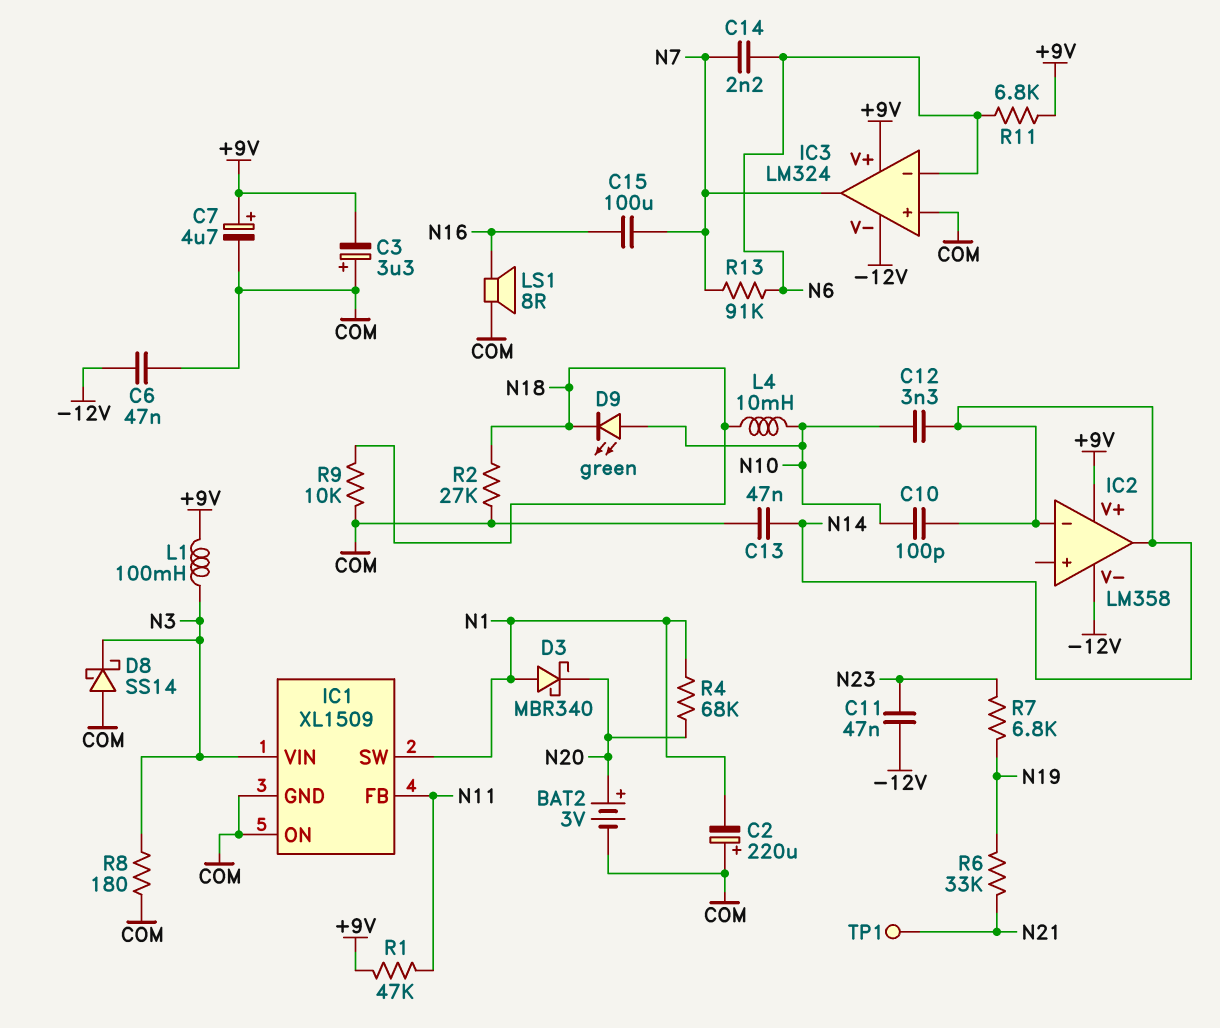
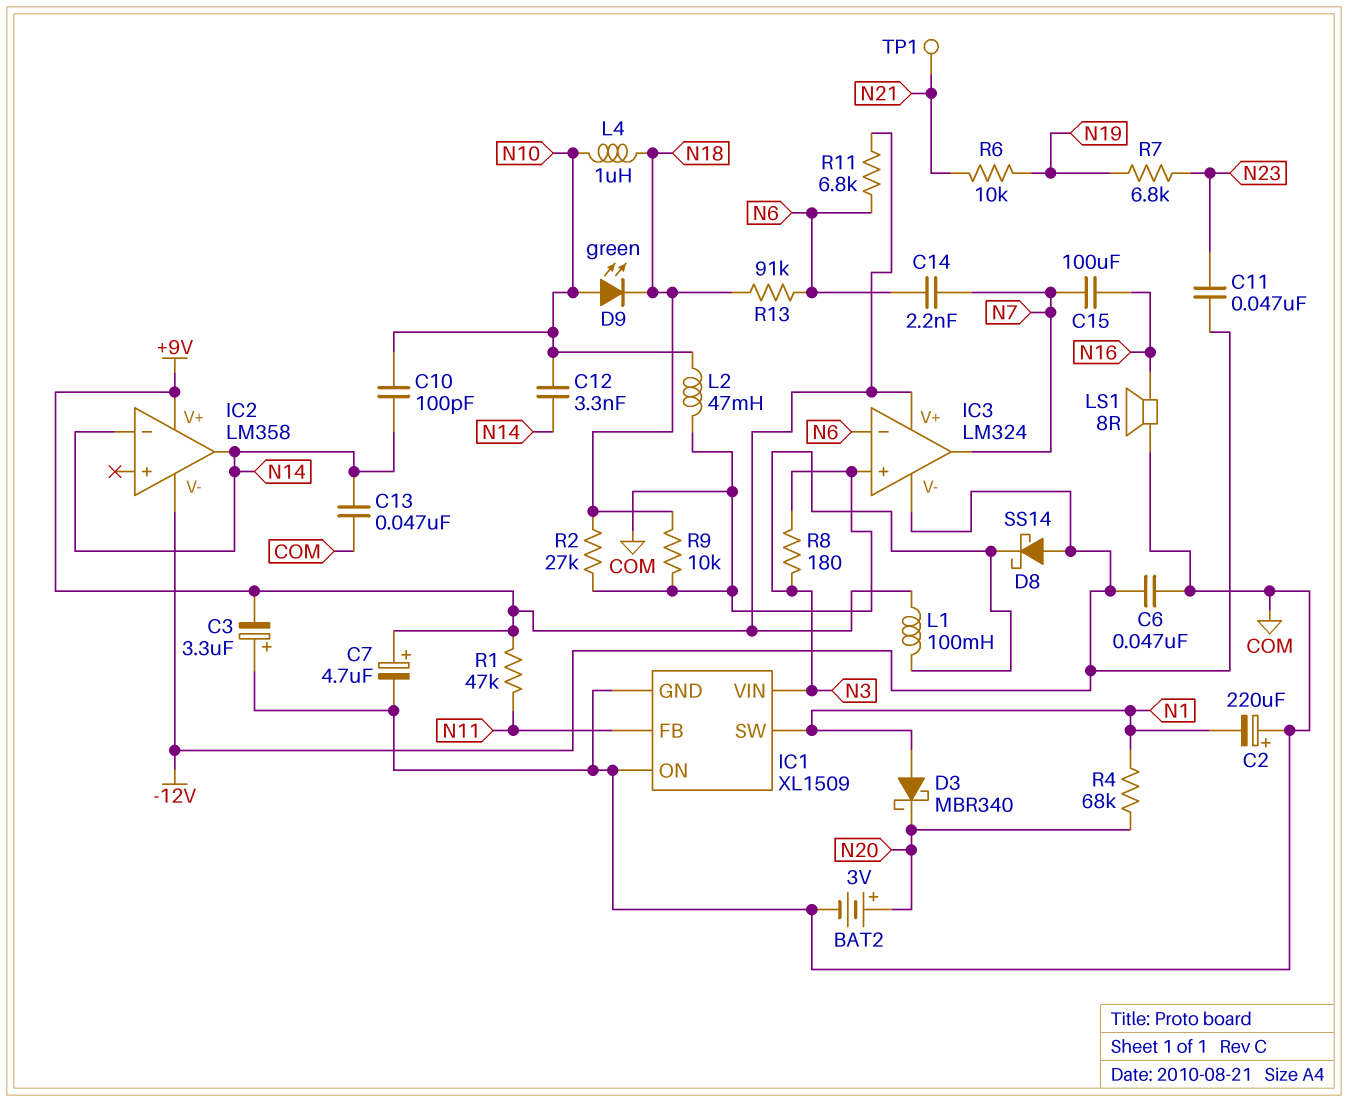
D8: schottky SS14 (A COM, K N3) -> schottky SS14 (A -12V, K N3)
L2: none -> 47mH (COM, N10)
L4: 10mH (N10, N18) -> 1uH (N10, N18)
R6: 33k (N19, N21) -> 10k (N19, N21)
R13: 91k (N6, N7) -> 91k (N6, N18)

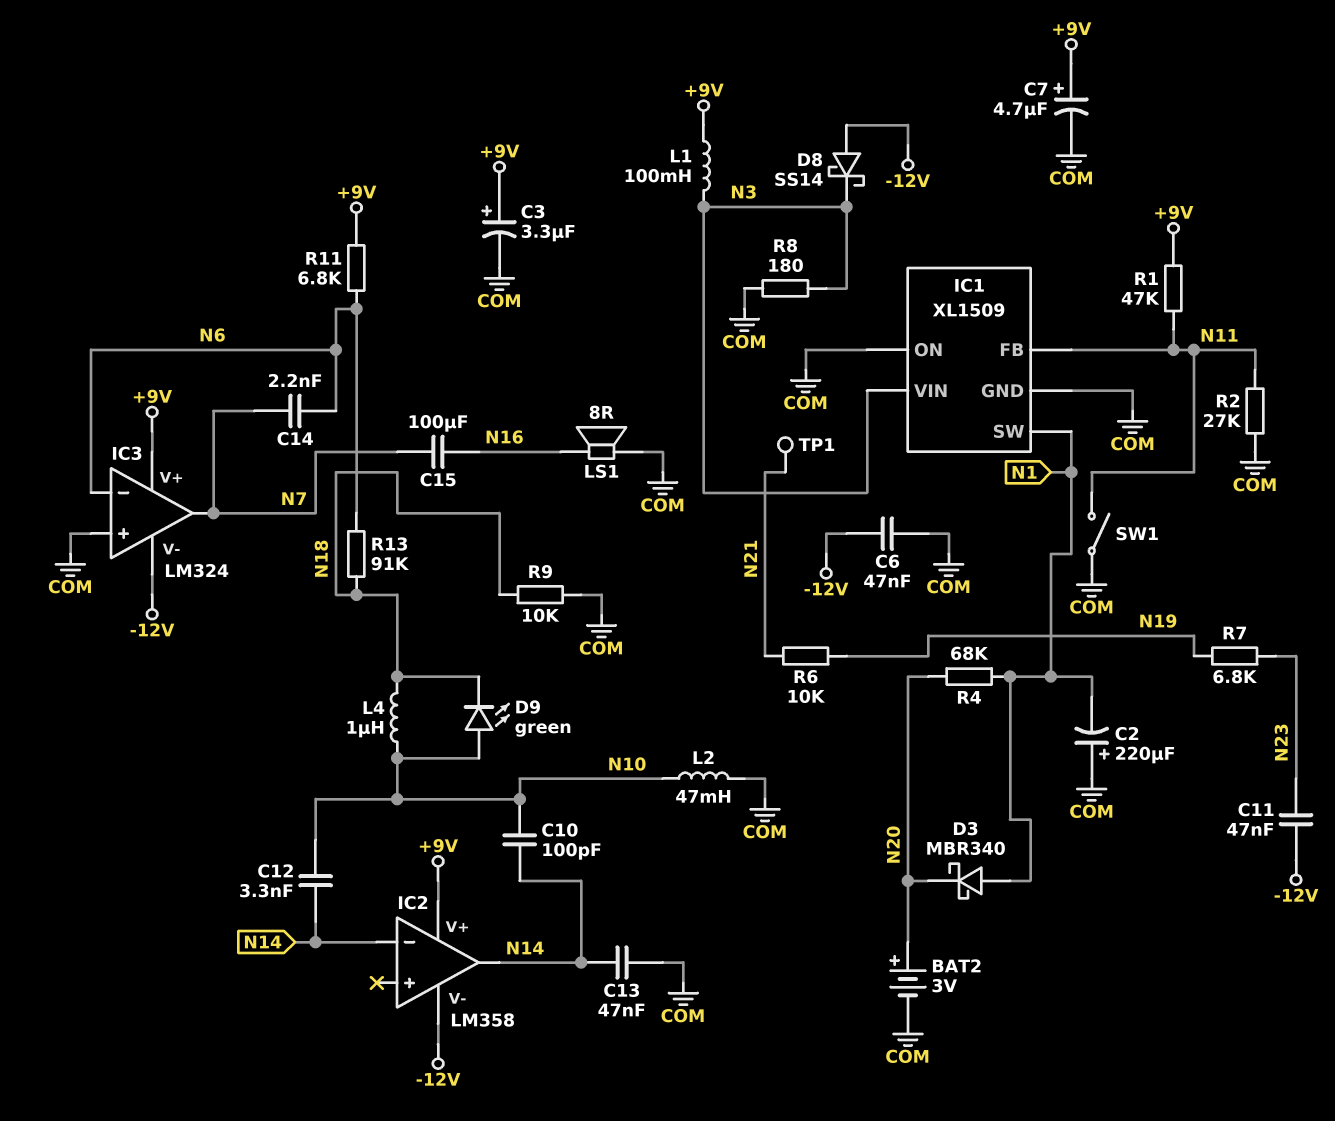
C3: 3.3uF (plus COM, minus +9V) -> 3.3uF (plus +9V, minus COM)
R2: 27k (COM, N18) -> 27k (COM, N11)
SW1: none -> switch (COM, N11)

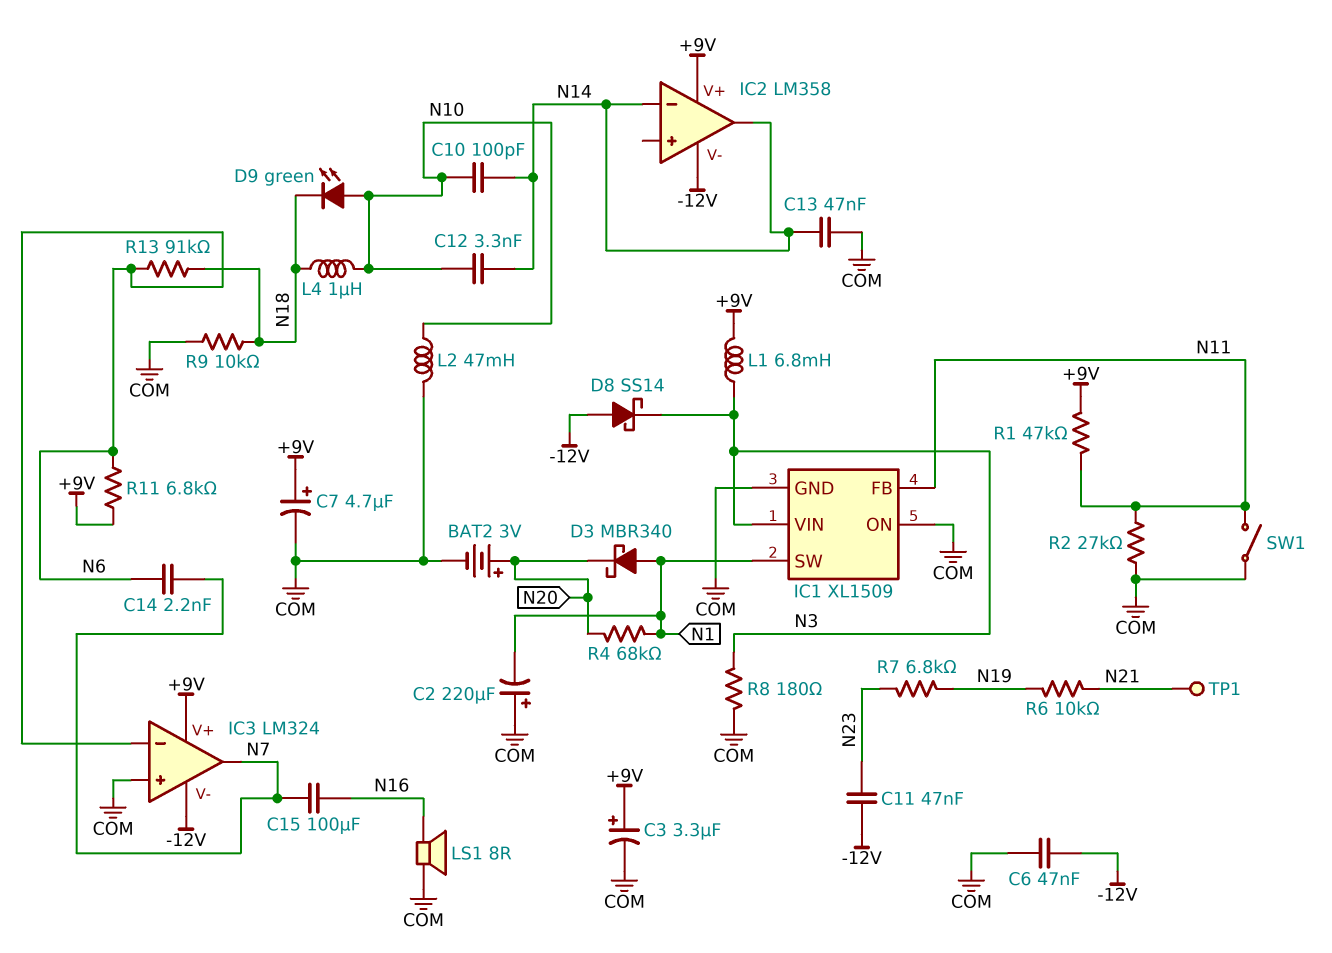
L1: 100mH (+9V, N3) -> 6.8mH (+9V, N3)

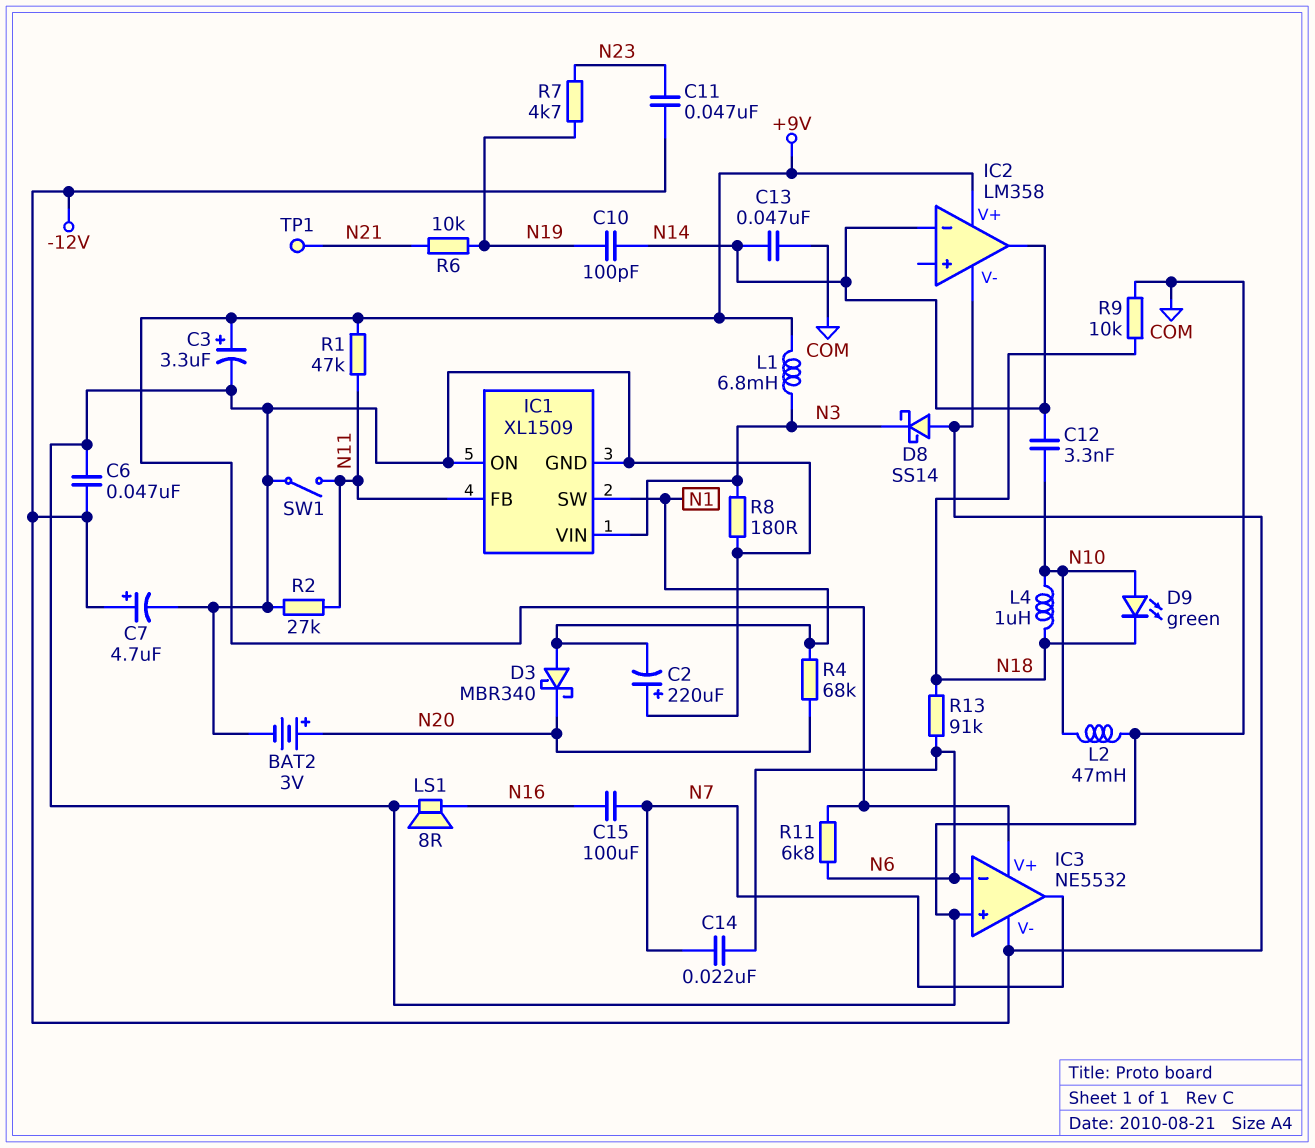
C7: 4.7uF (plus +9V, minus COM) -> 4.7uF (plus -12V, minus COM)
C10: 100pF (N10, N14) -> 100pF (N14, N19)
C14: 2.2nF (N6, N7) -> 22nF (N6, N7)
IC3: LM324 -> NE5532
R7: 6.8k (N19, N23) -> 4.7k (N19, N23)

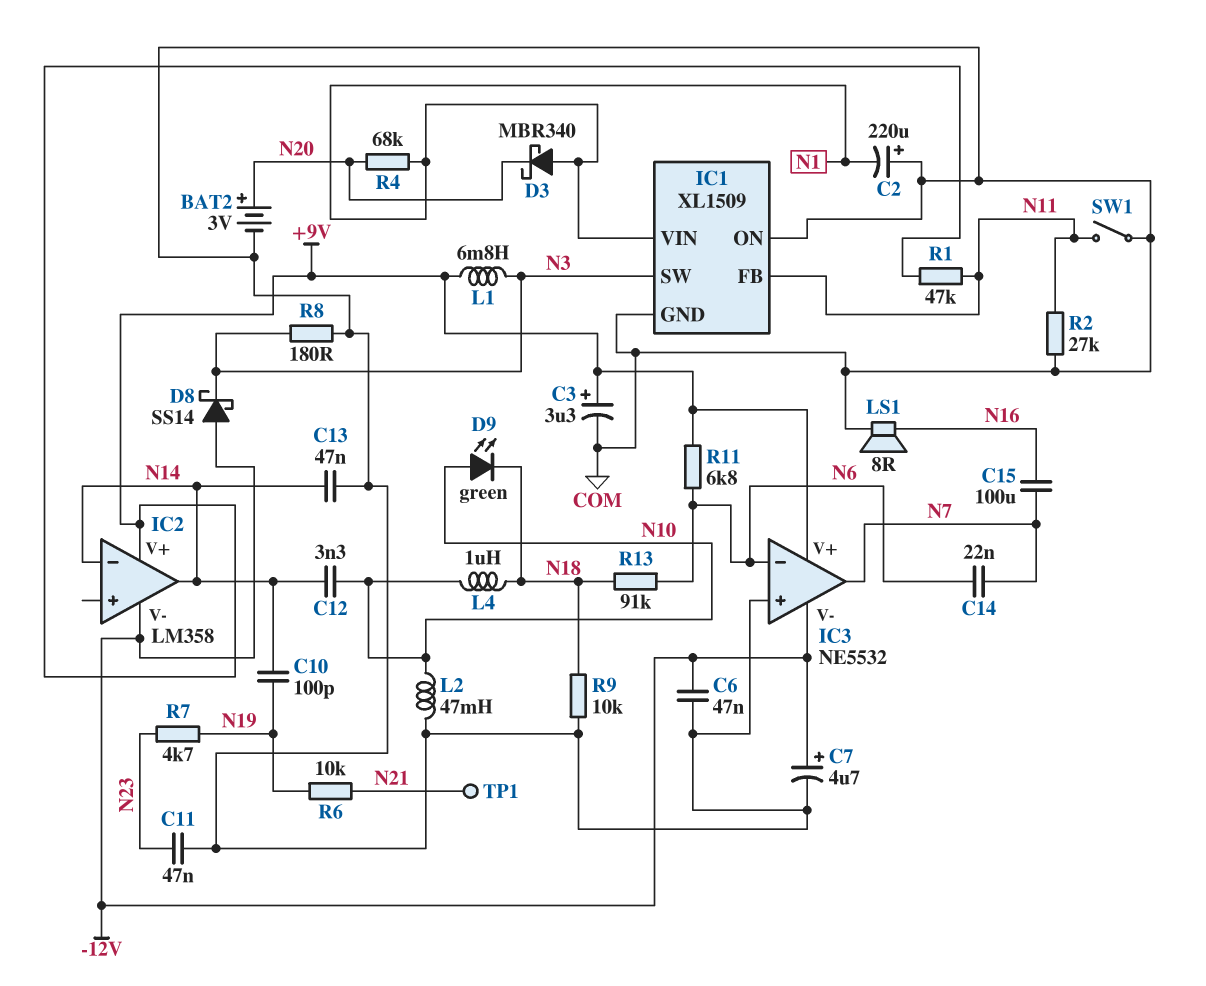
C11: 47nF (-12V, N23) -> 47nF (COM, N23)
IC1 pin SW: N1 -> N3
IC1 pin VIN: N3 -> N1

